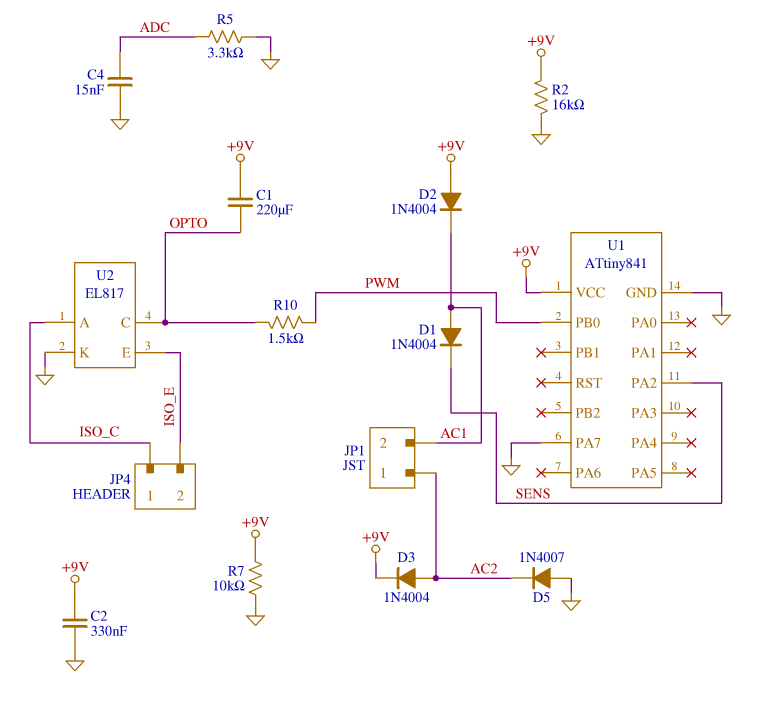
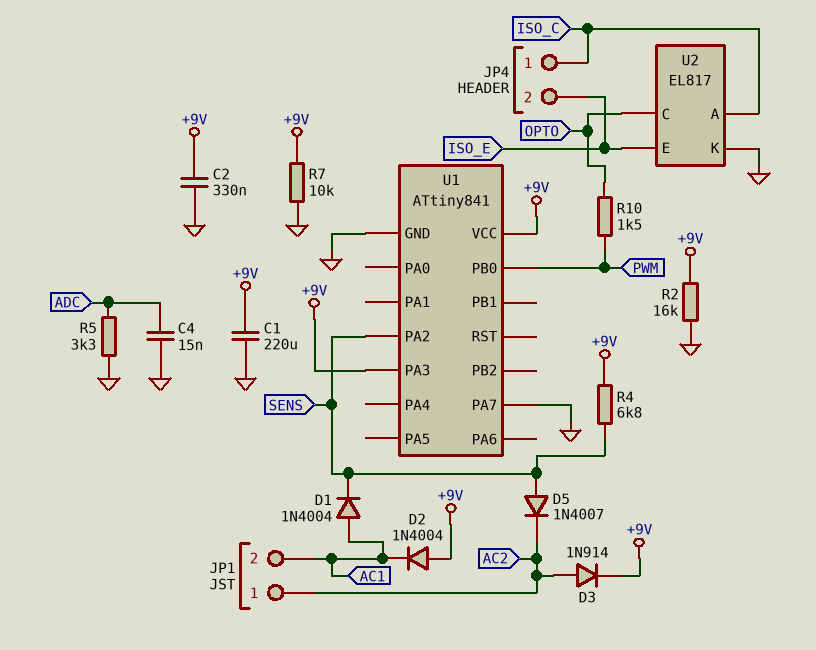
C1: 220uF (+9V, OPTO) -> 220uF (+9V, GND)
D3: diode 1N4004 (A AC2, K +9V) -> diode 1N914 (A AC2, K +9V)
D5: diode 1N4007 (A GND, K AC2) -> diode 1N4007 (A SENS, K AC2)
R4: none -> 6.8k (+9V, SENS)
U1 pin PA3: none -> +9V

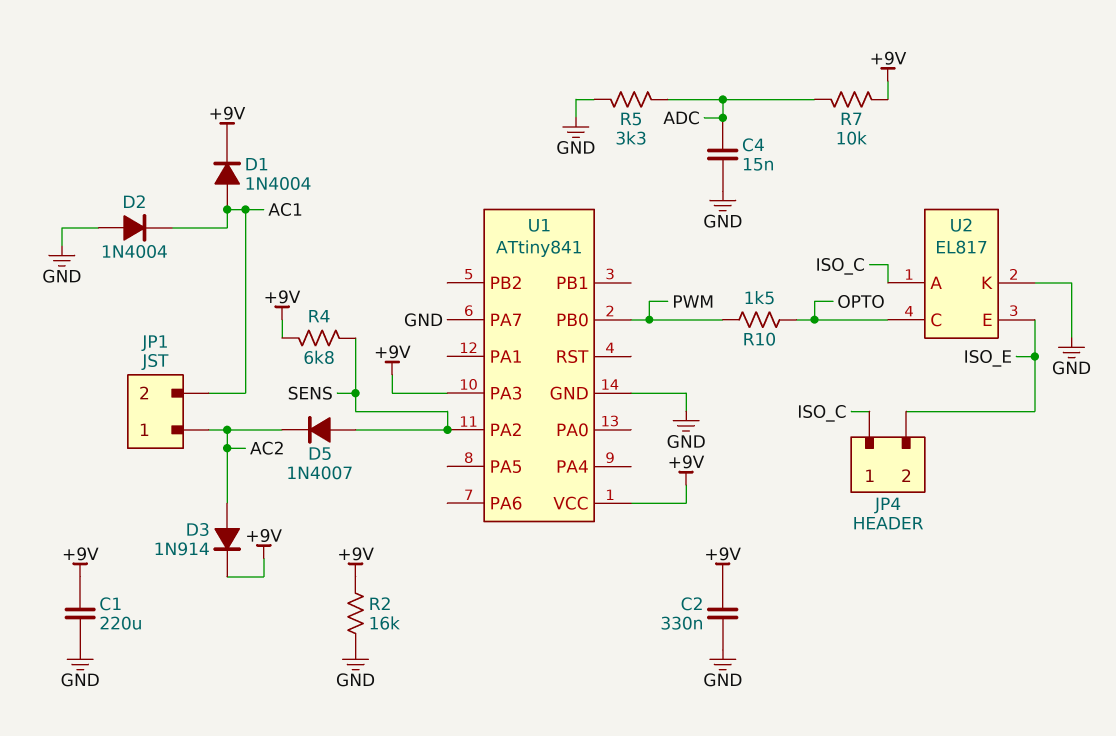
D1: diode 1N4004 (A AC1, K SENS) -> diode 1N4004 (A AC1, K +9V)
D2: diode 1N4004 (A +9V, K AC1) -> diode 1N4004 (A GND, K AC1)
R7: 10k (+9V, GND) -> 10k (+9V, ADC)

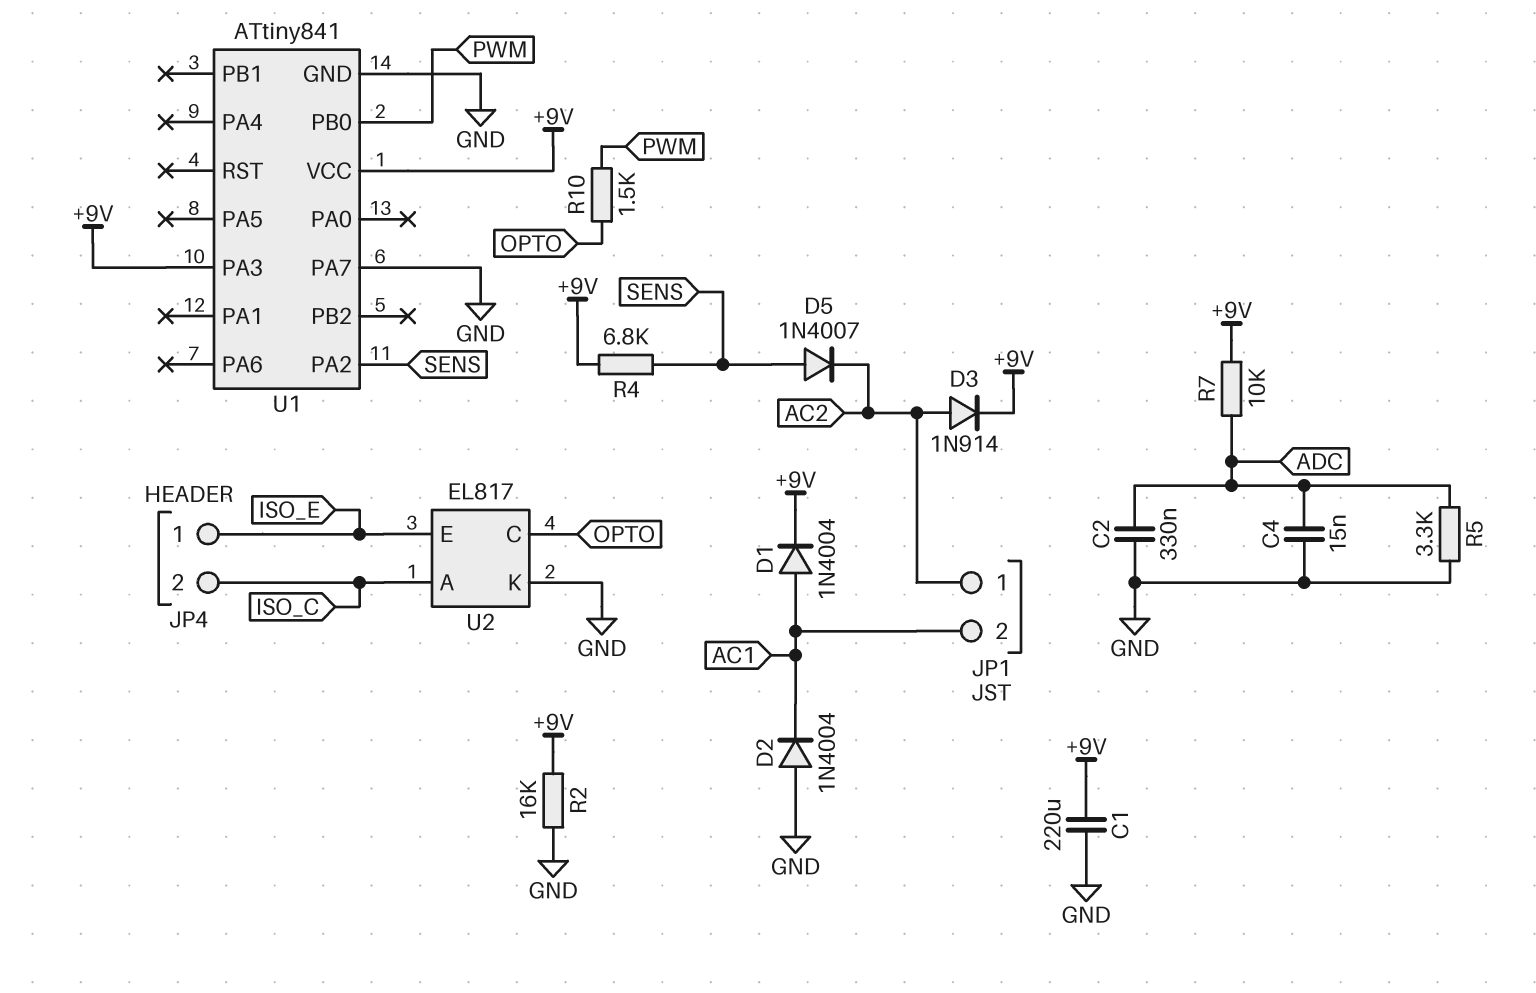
C2: 330nF (+9V, GND) -> 330nF (ADC, GND)
JP4 pin 1: ISO_C -> ISO_E
JP4 pin 2: ISO_E -> ISO_C

